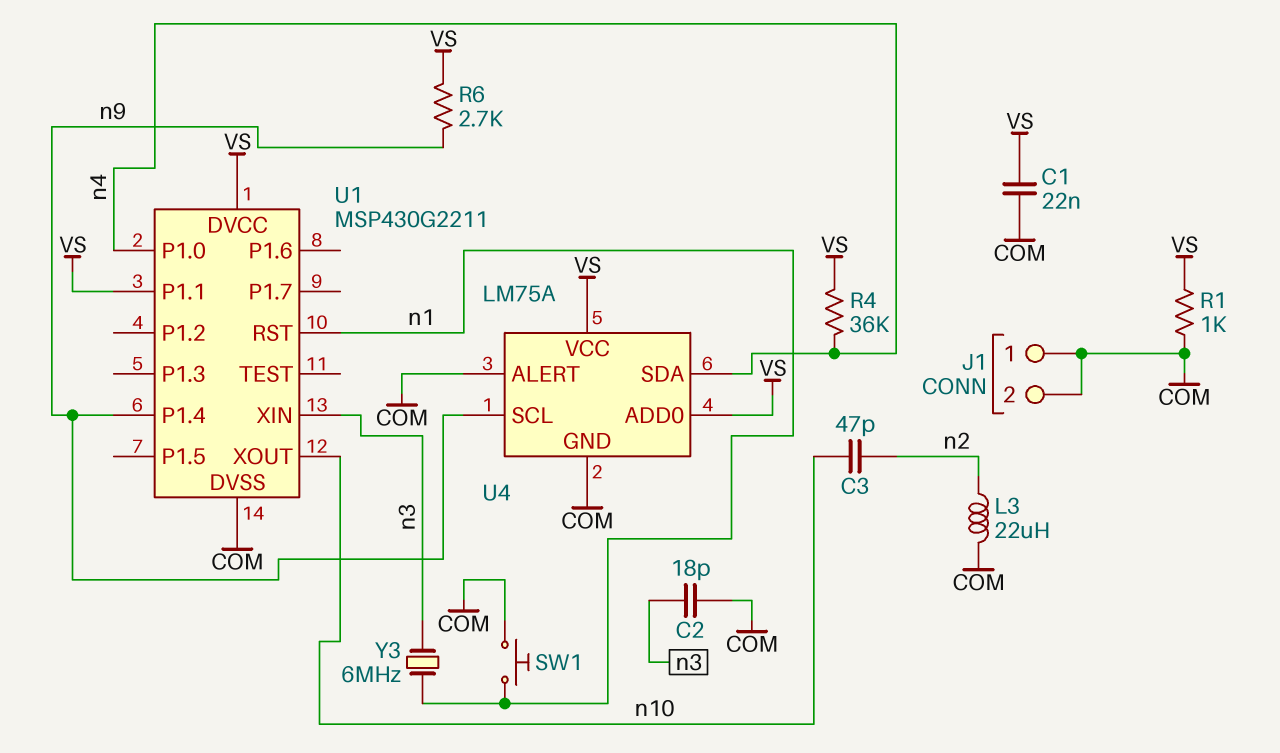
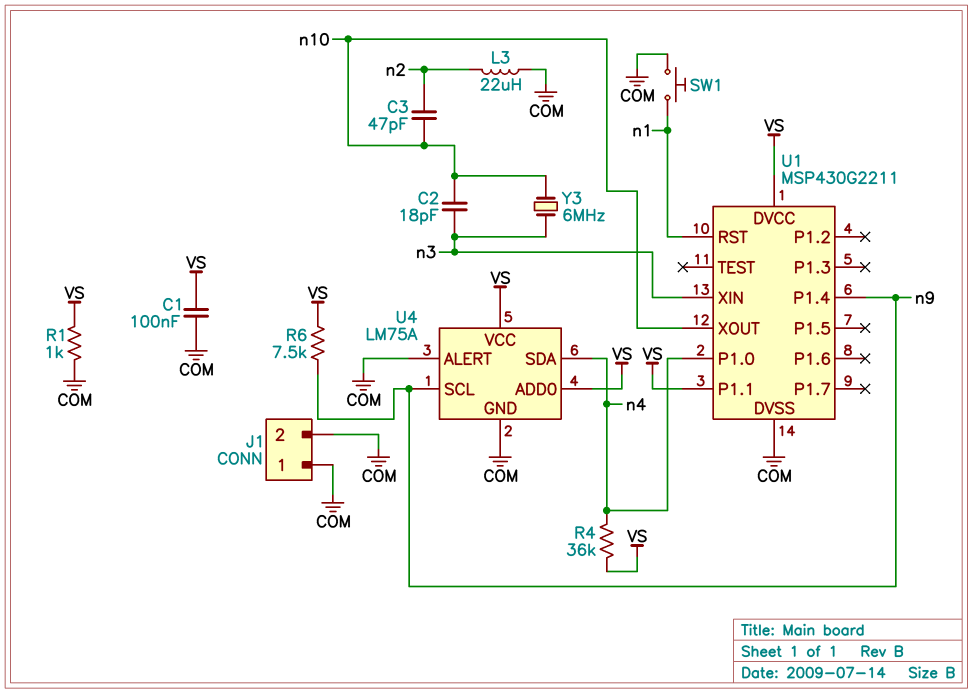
C1: 22nF (COM, VS) -> 100nF (COM, VS)
C2: 18pF (COM, n3) -> 18pF (n3, n10)
R6: 2.7k (VS, n9) -> 7.5k (VS, n9)
Y3: 6MHz (n1, n3) -> 6MHz (n3, n10)

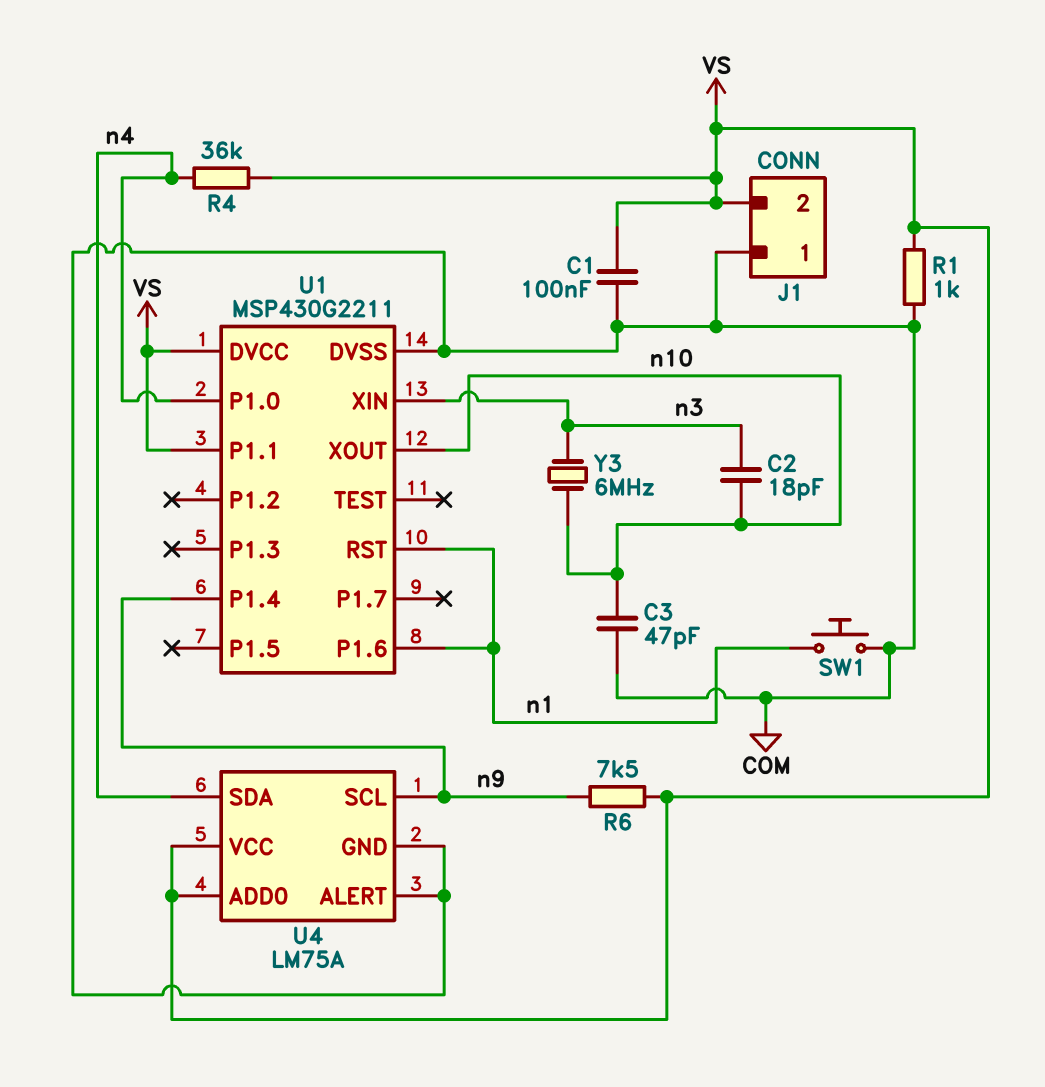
C3: 47pF (n2, n10) -> 47pF (COM, n10)
J1 pin 2: COM -> VS
L3: 22uH (COM, n2) -> none
U1 pin P1.6: none -> n1

